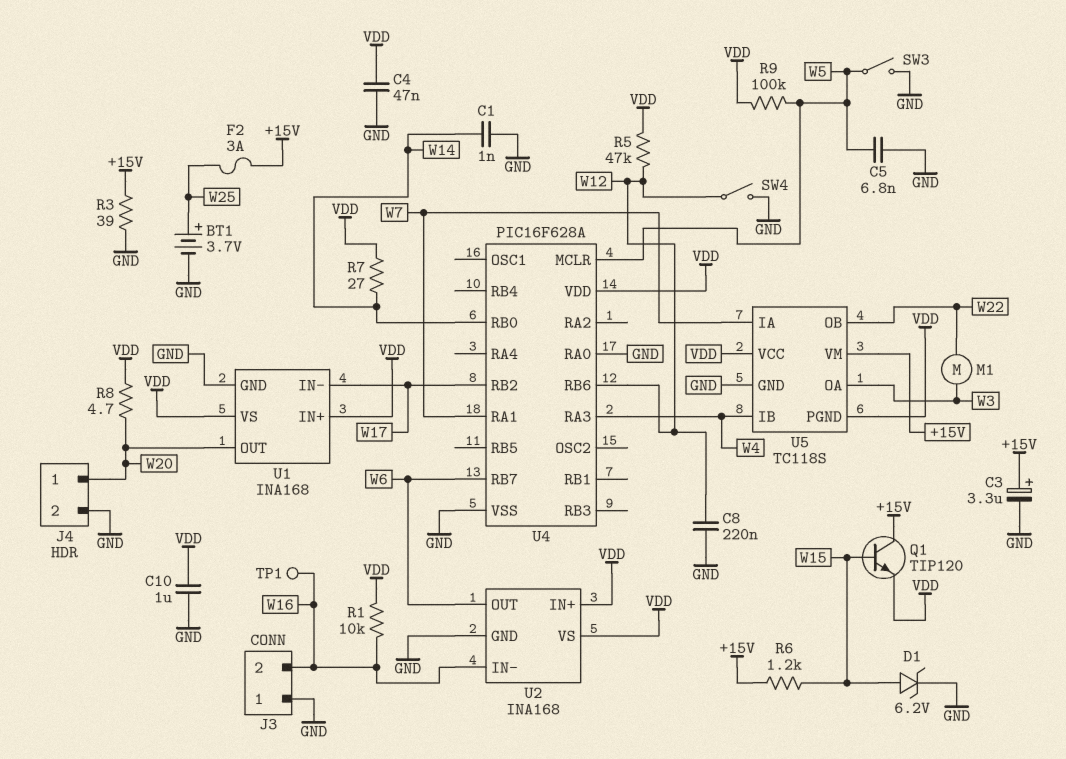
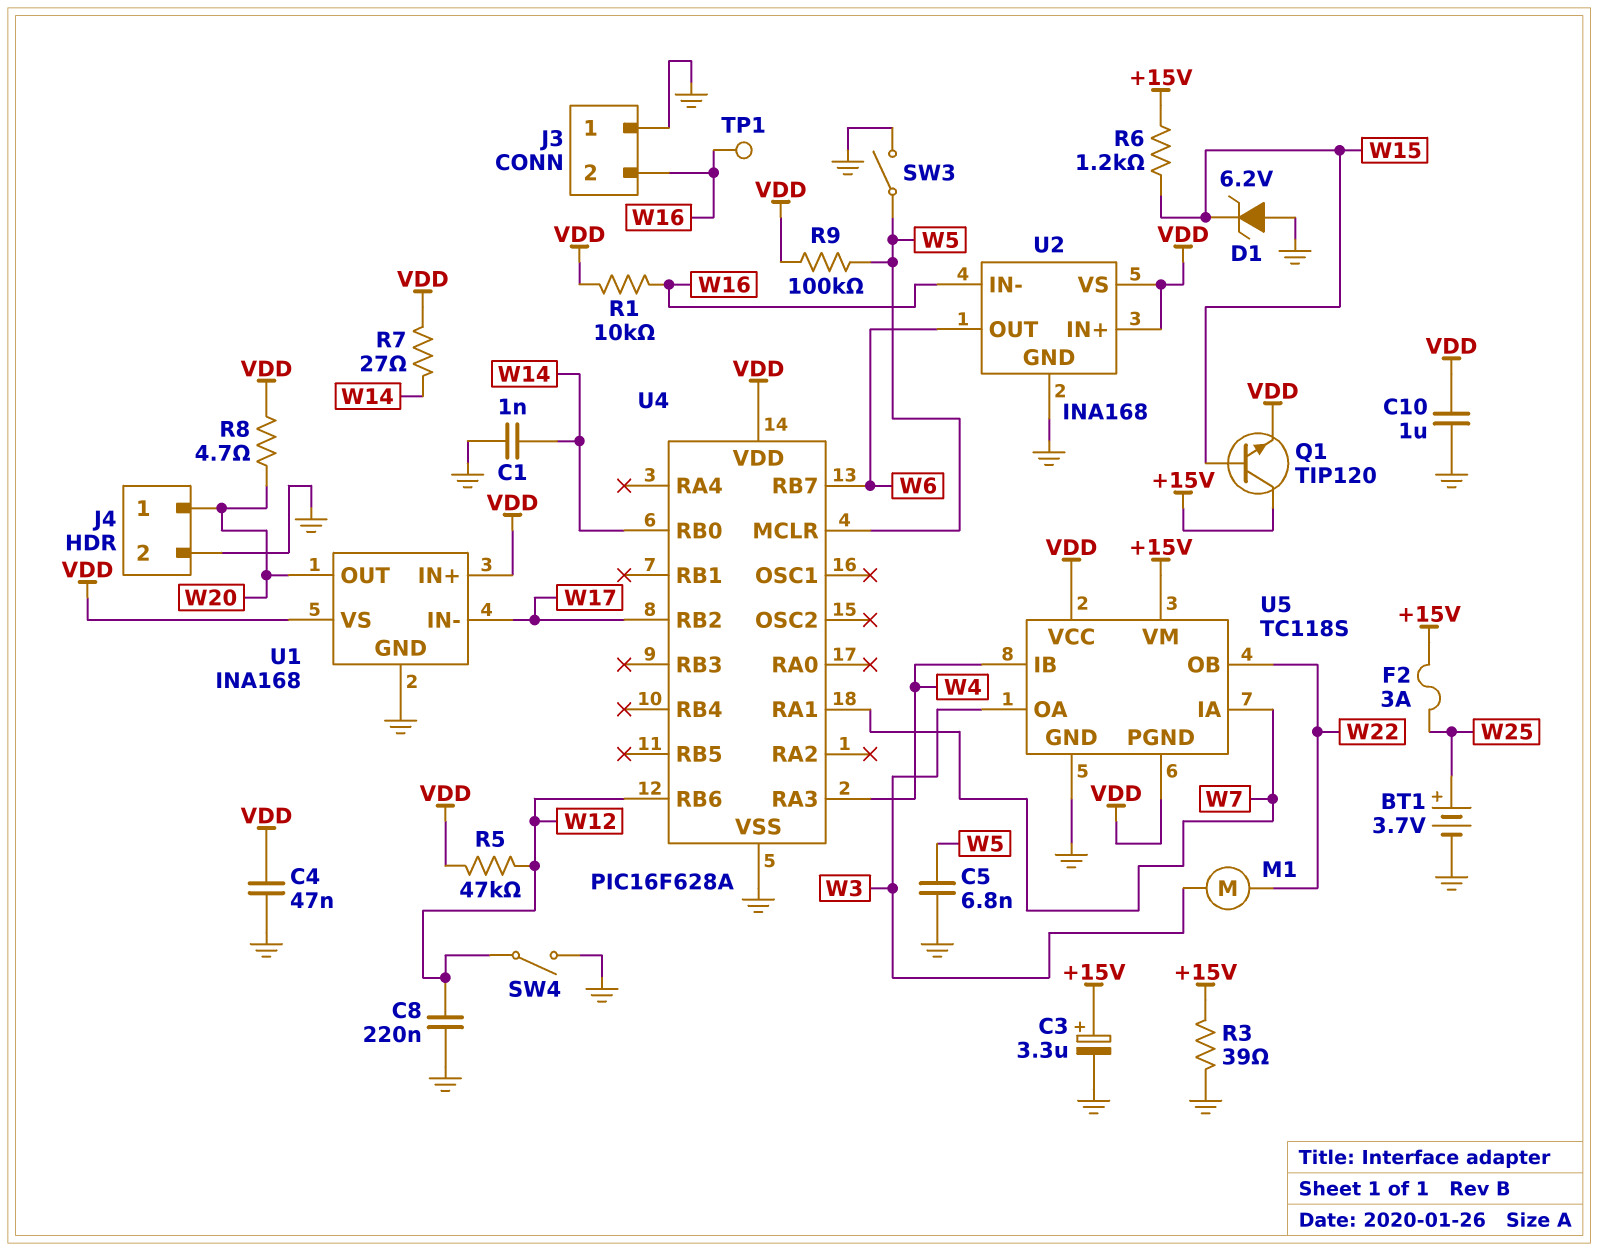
D1: zener 6.2V (A W15, K GND) -> zener 6.2V (A GND, K W15)
U4 pin RA0: GND -> none

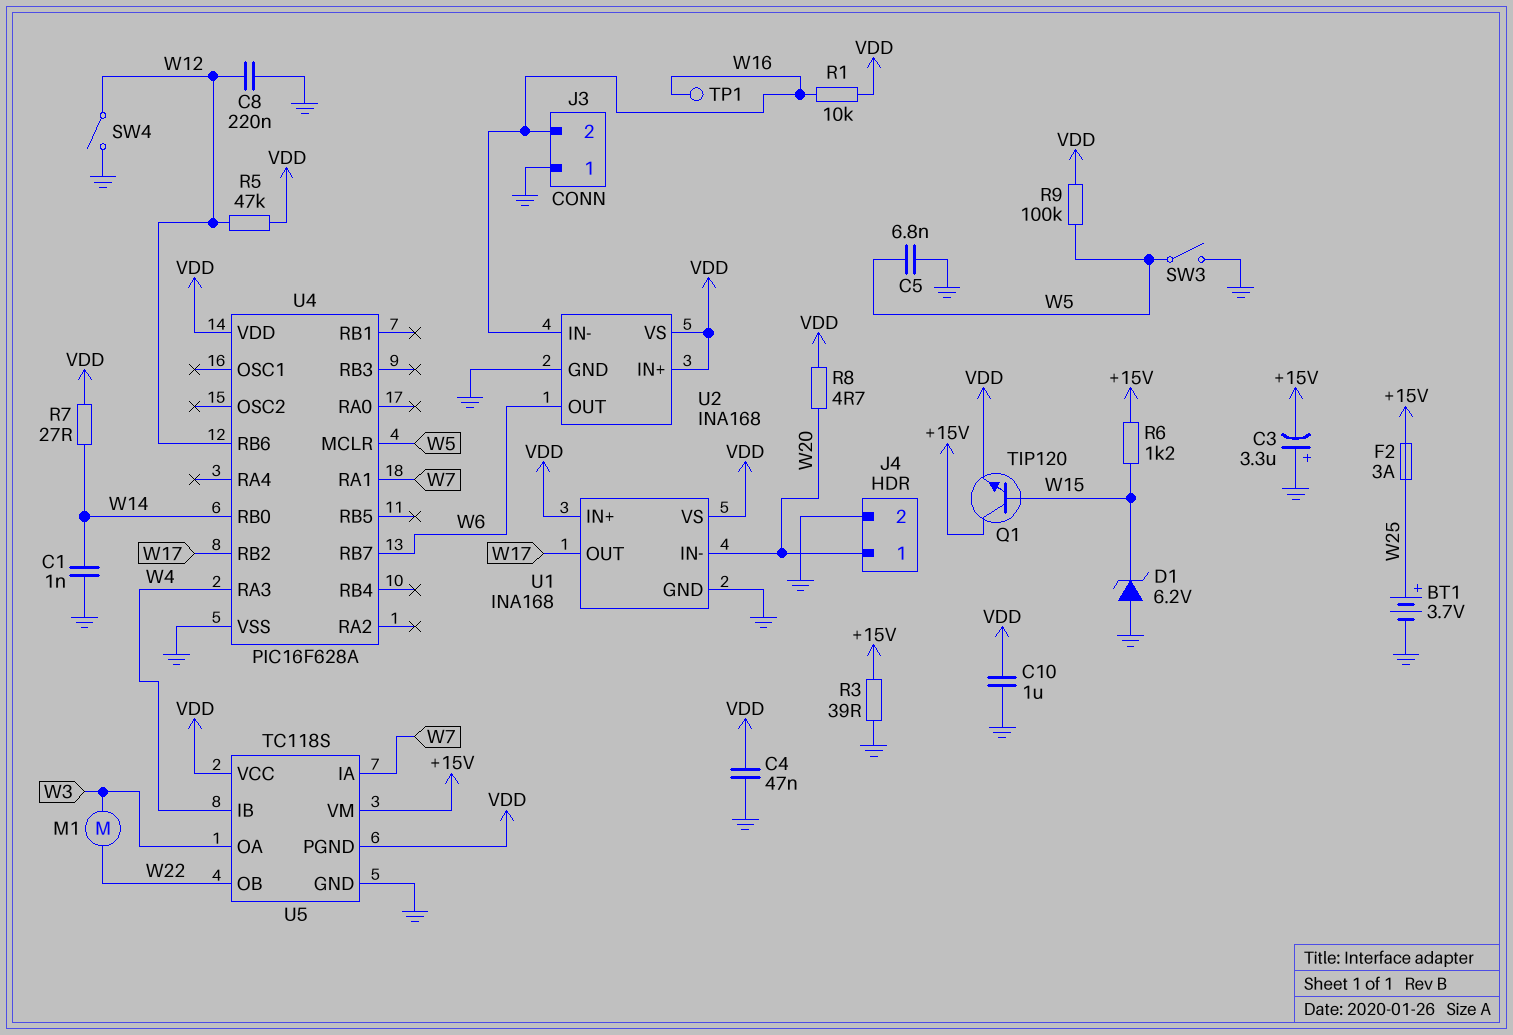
C3: 3.3uF (plus +15V, minus GND) -> 3.3uF (plus GND, minus +15V)
U1 pin IN-: W17 -> W20
U1 pin OUT: W20 -> W17

